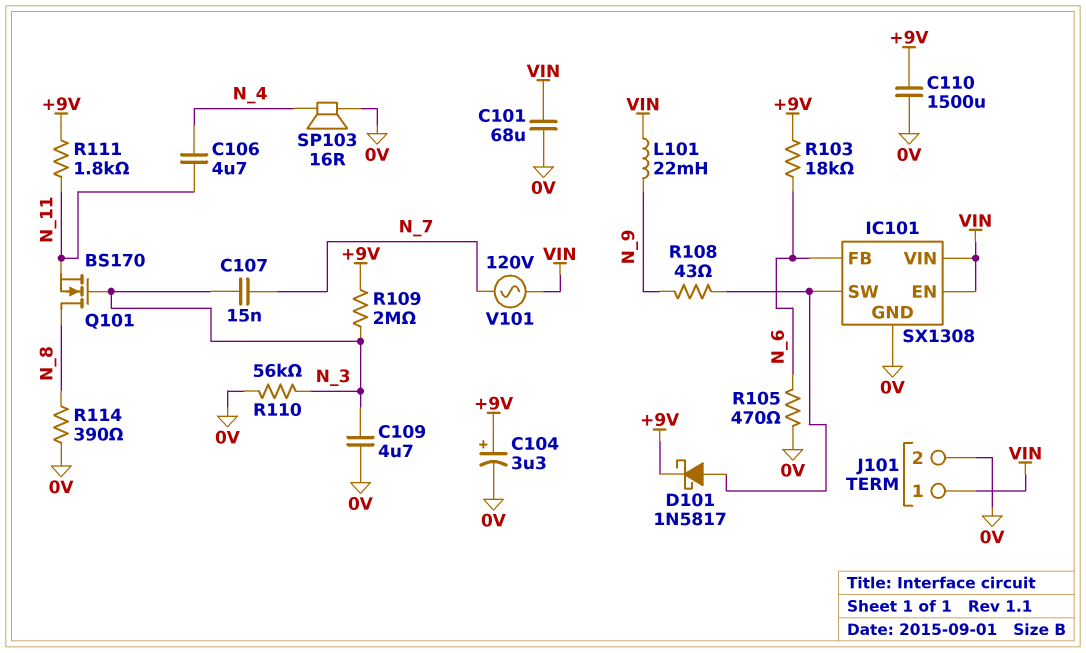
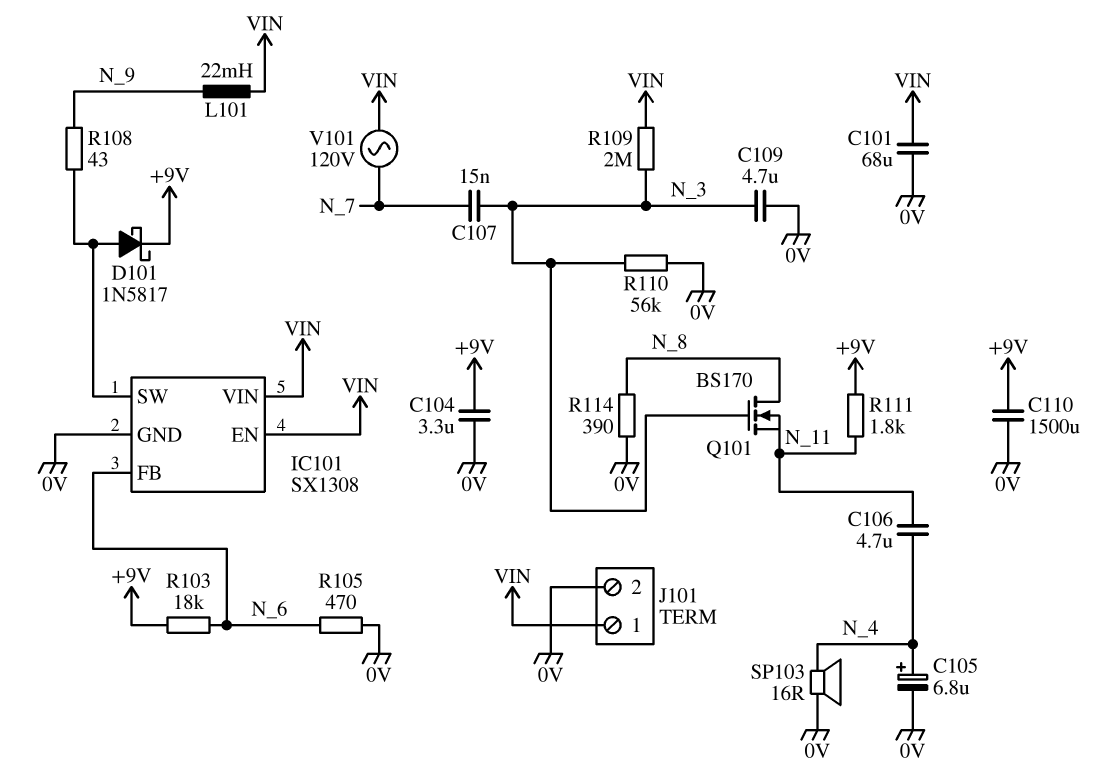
C104: 3.3uF (plus +9V, minus 0V) -> 3.3uF (+9V, 0V)
C105: none -> 6.8uF (plus N_4, minus 0V)
R109: 2M (+9V, N_3) -> 2M (N_3, VIN)

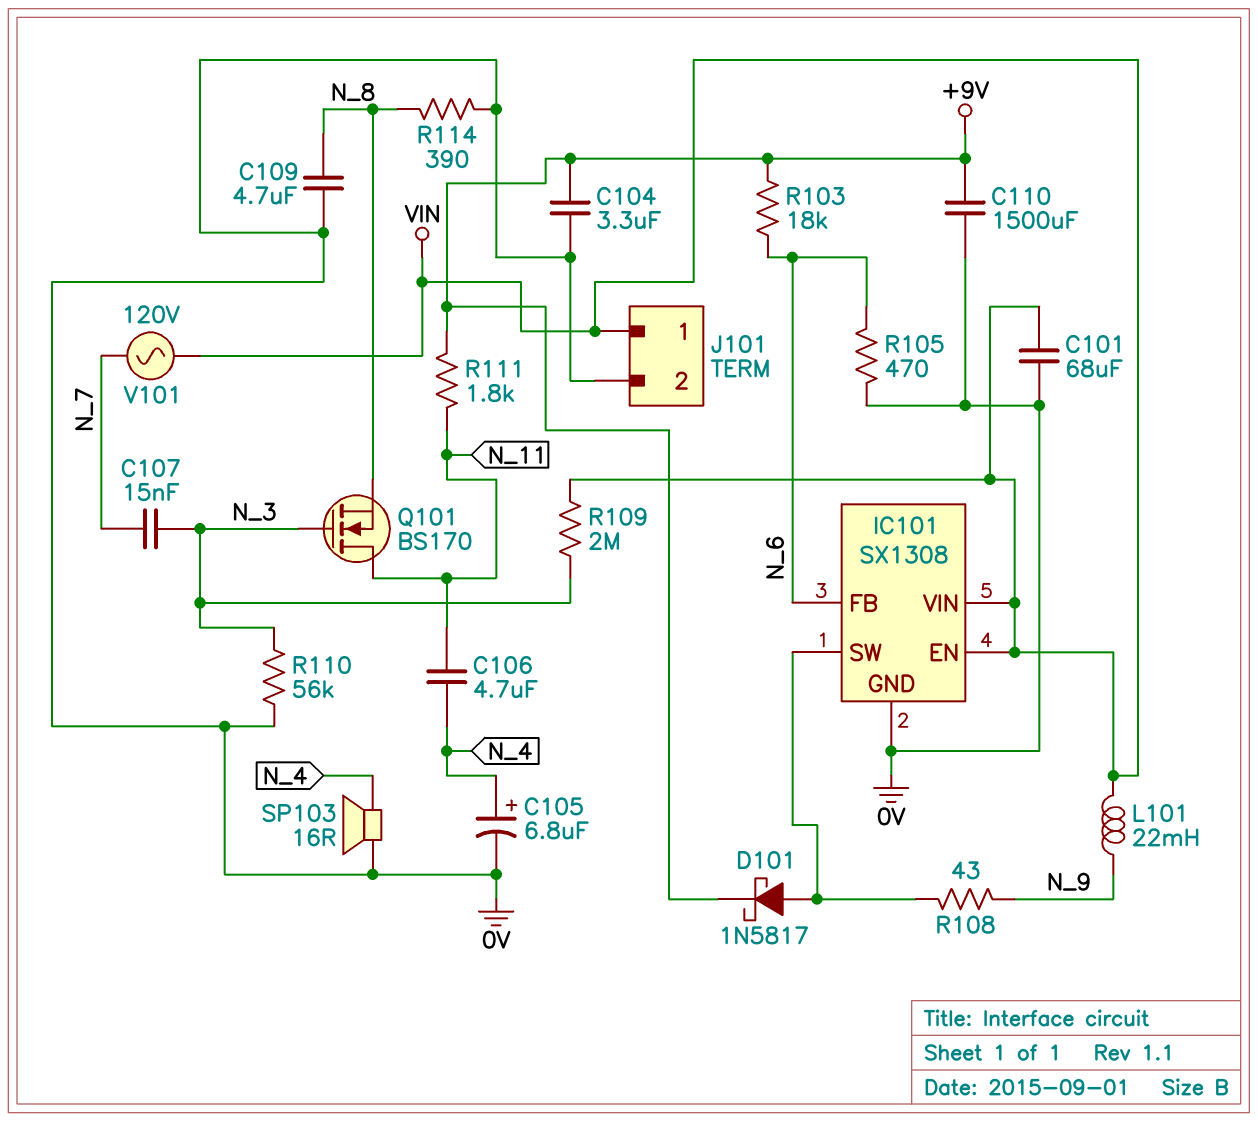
C109: 4.7uF (0V, N_3) -> 4.7uF (0V, N_8)
Q101: NMOS BS170 (G N_3, D N_8, S N_11) -> NMOS BS170 (G N_3, D N_11, S N_8)

